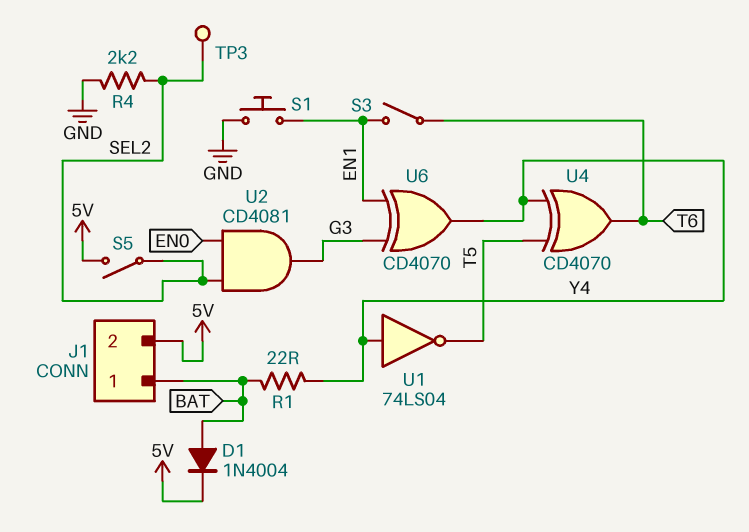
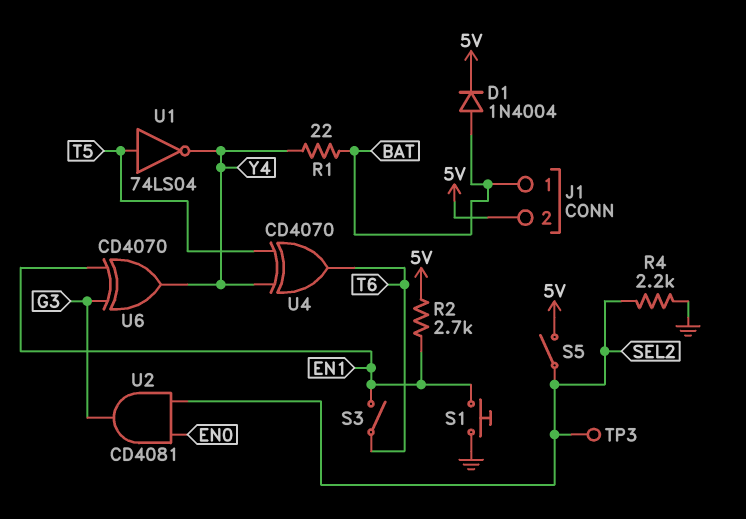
R2: none -> 2.7k (5V, EN1)
U1: NOT 74LS04 (in Y4, out T5) -> NOT 74LS04 (in T5, out Y4)

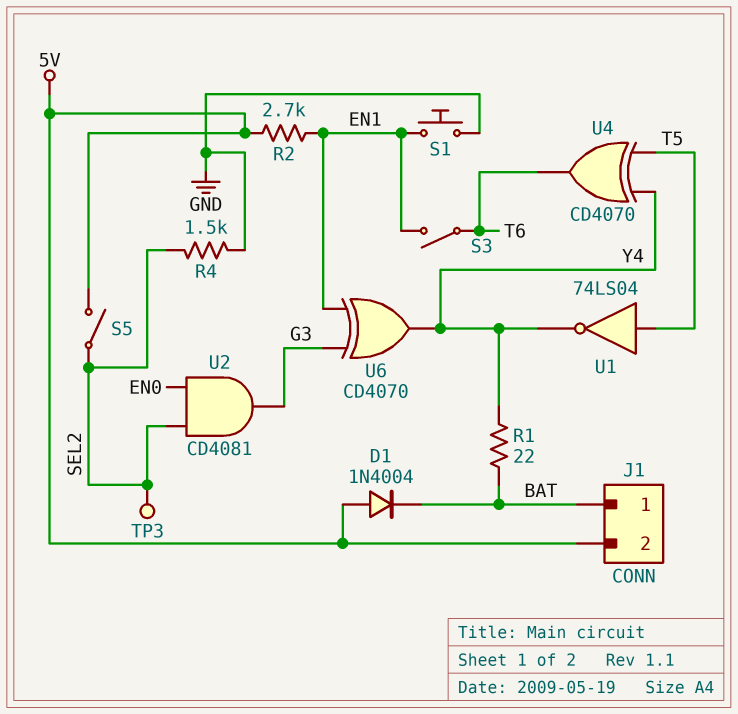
D1: diode 1N4004 (A BAT, K 5V) -> diode 1N4004 (A 5V, K BAT)
R4: 2.2k (GND, SEL2) -> 1.5k (GND, SEL2)

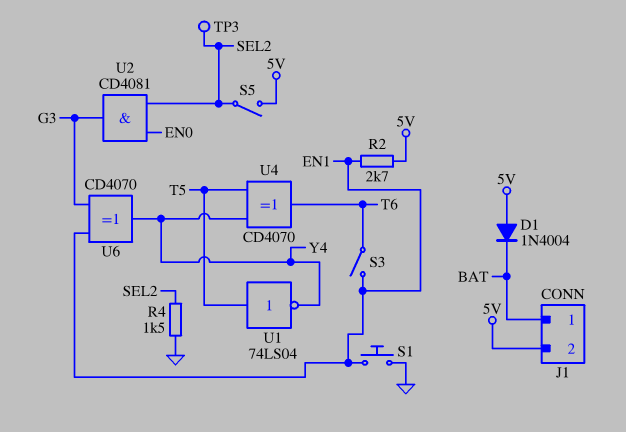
R1: 22 (BAT, Y4) -> none

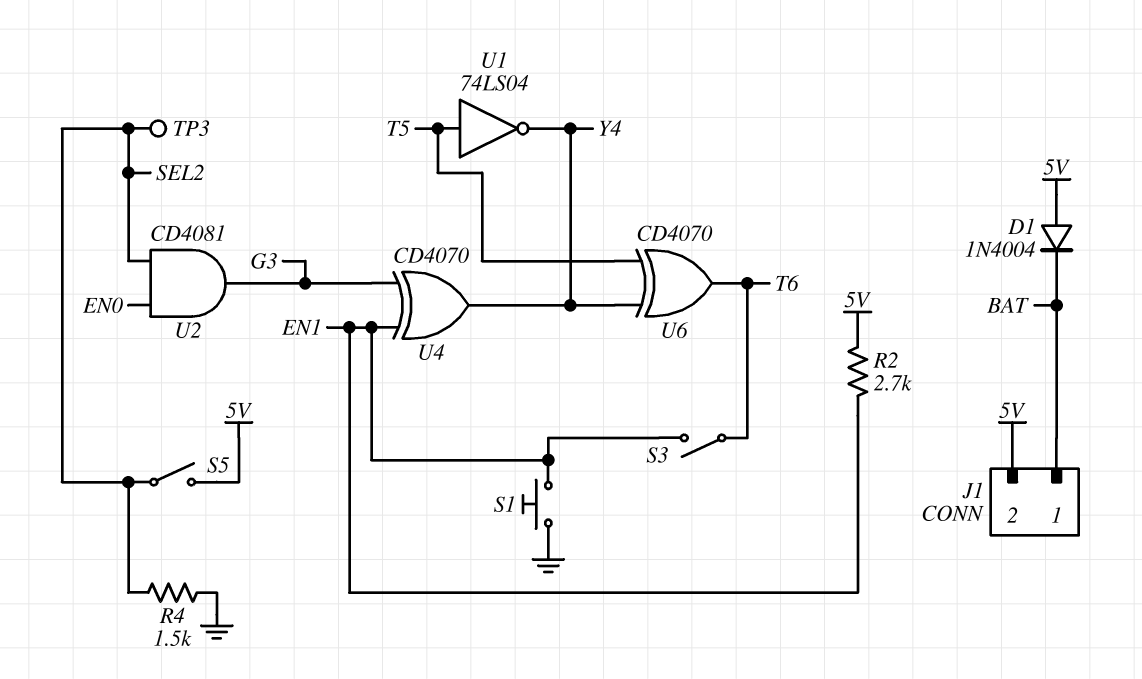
U4: XOR CD4070 (in T5, in Y4, out T6) -> XOR CD4070 (in EN1, in G3, out Y4)
U6: XOR CD4070 (in EN1, in G3, out Y4) -> XOR CD4070 (in T5, in Y4, out T6)

